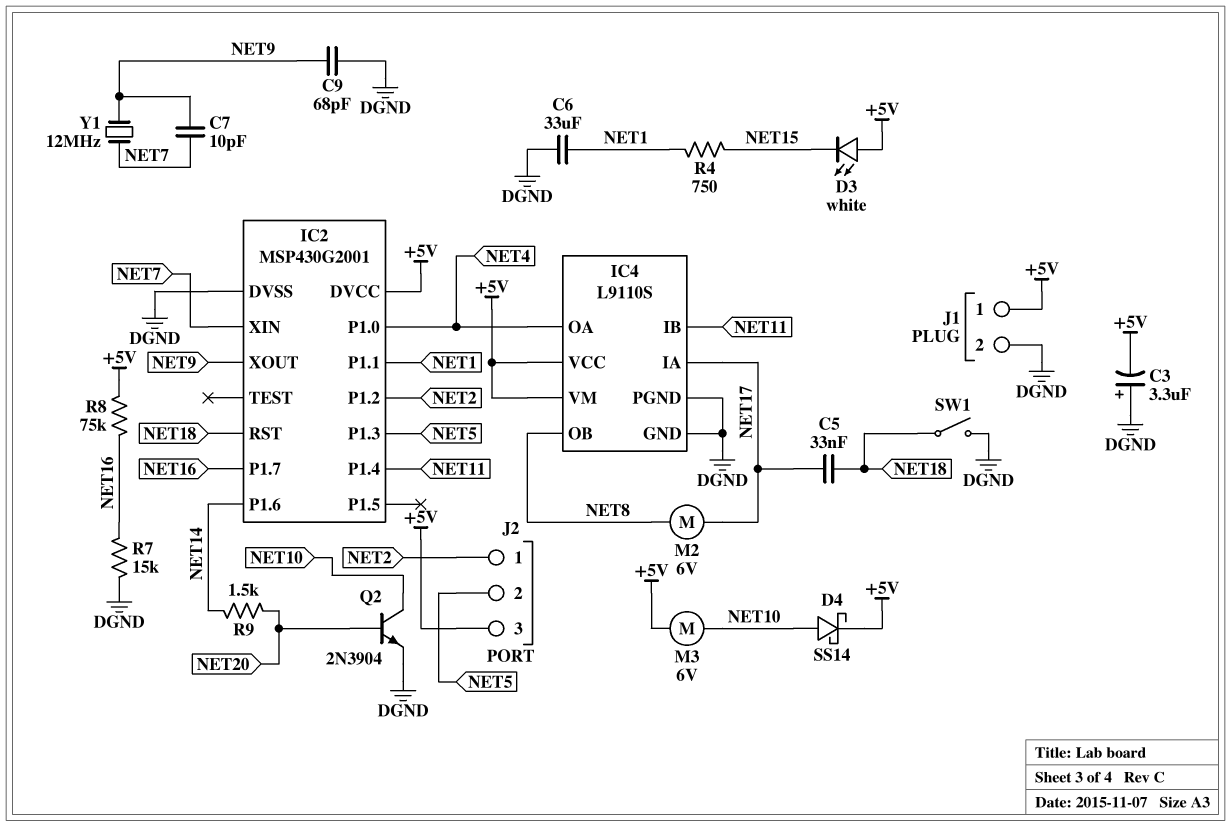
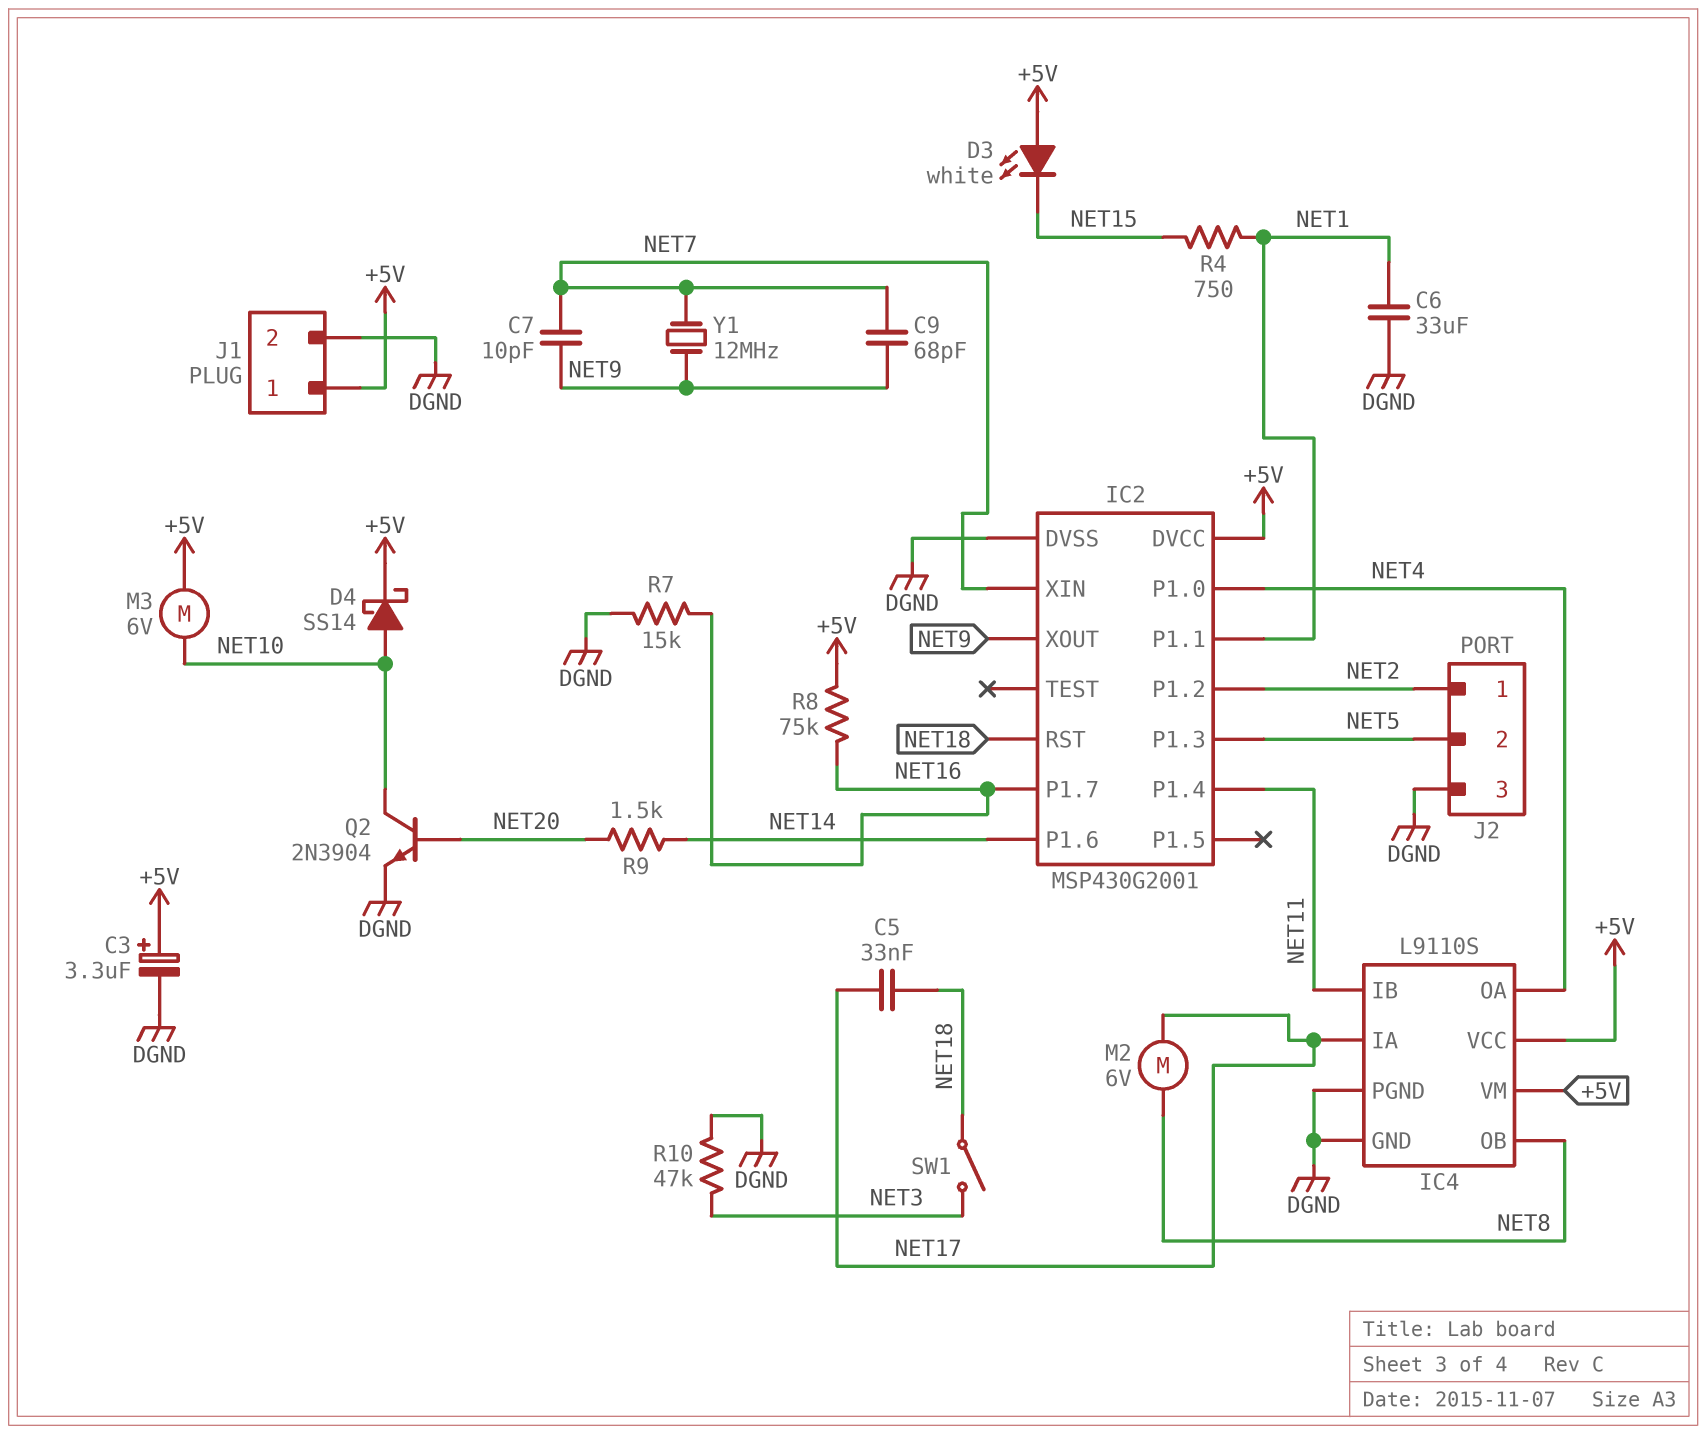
C3: 3.3uF (plus DGND, minus +5V) -> 3.3uF (plus +5V, minus DGND)
C9: 68pF (DGND, NET9) -> 68pF (NET7, NET9)
J2 pin 3: +5V -> DGND
R10: none -> 47k (DGND, NET3)
SW1: switch (DGND, NET18) -> switch (NET3, NET18)

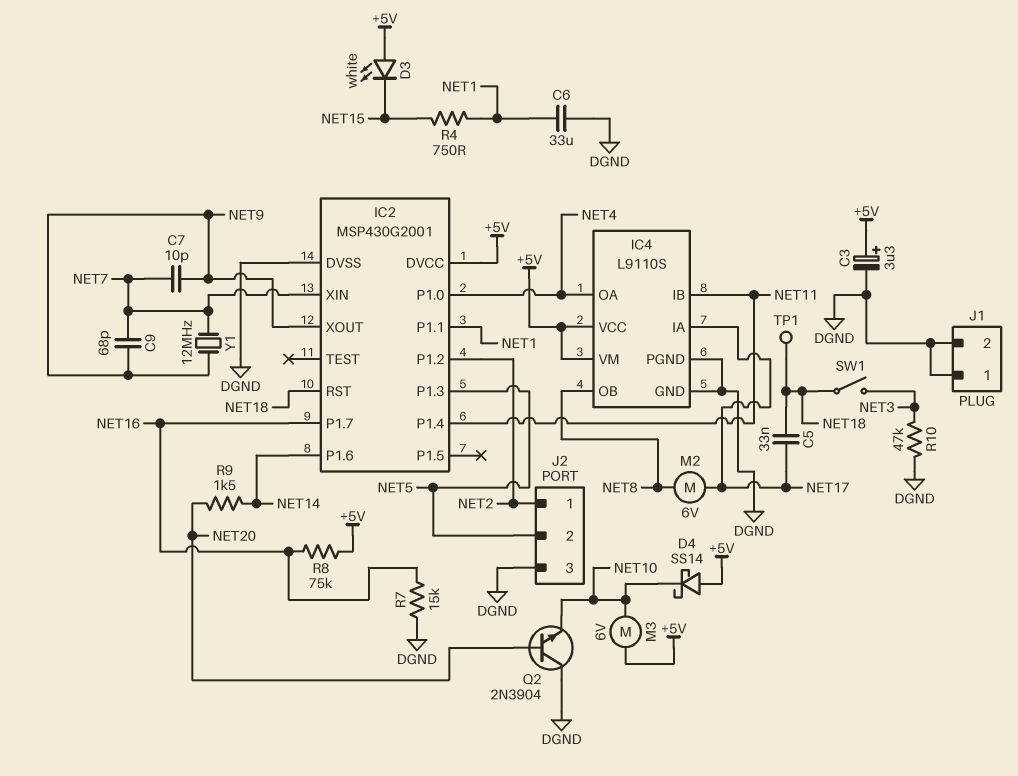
D4: schottky SS14 (A NET10, K +5V) -> schottky SS14 (A +5V, K NET10)
J1 pin 1: +5V -> DGND
Q2: NPN 2N3904 (B NET20, C NET10, E DGND) -> NPN 2N3904 (B NET20, C DGND, E NET10)
TP1: none -> test point (NET18)

